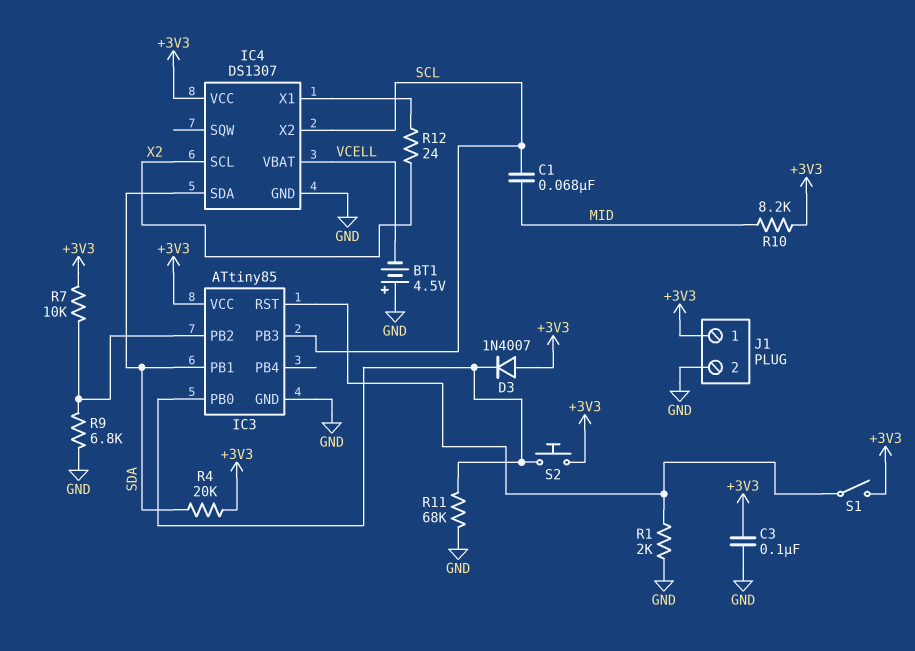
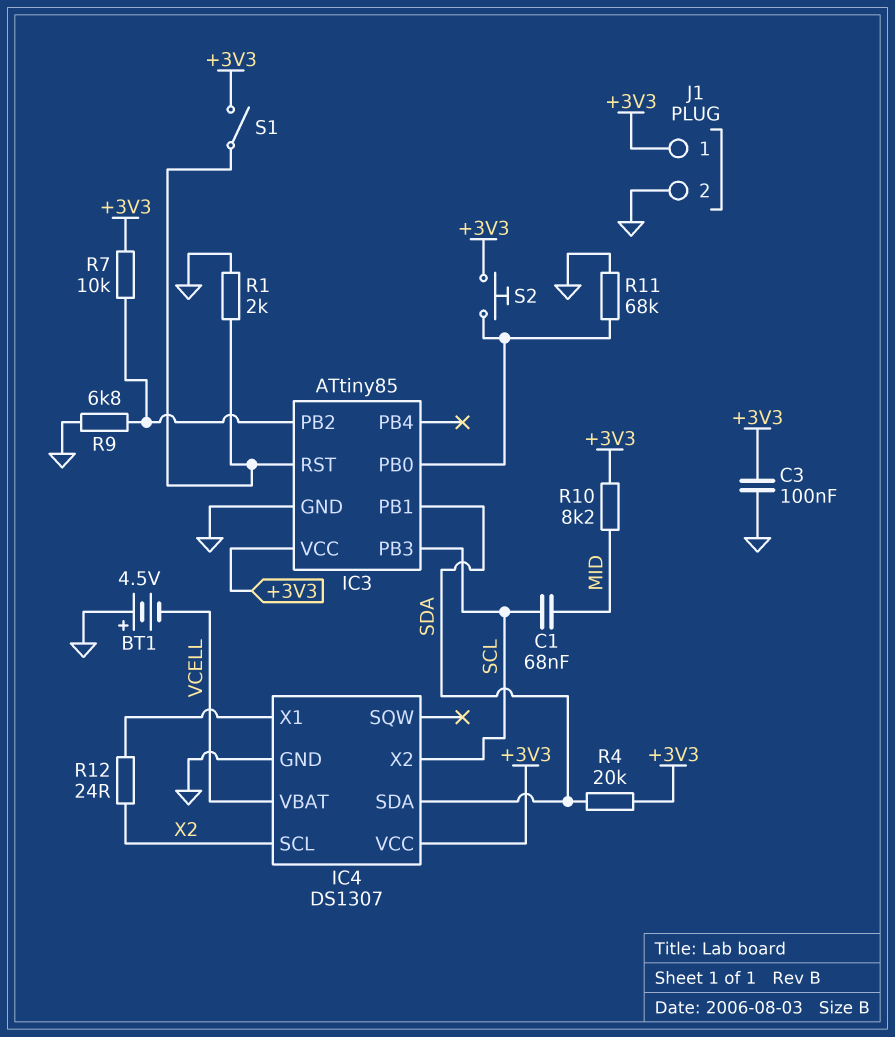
D3: diode 1N4007 (A +3V3, K IC3/PB0) -> none

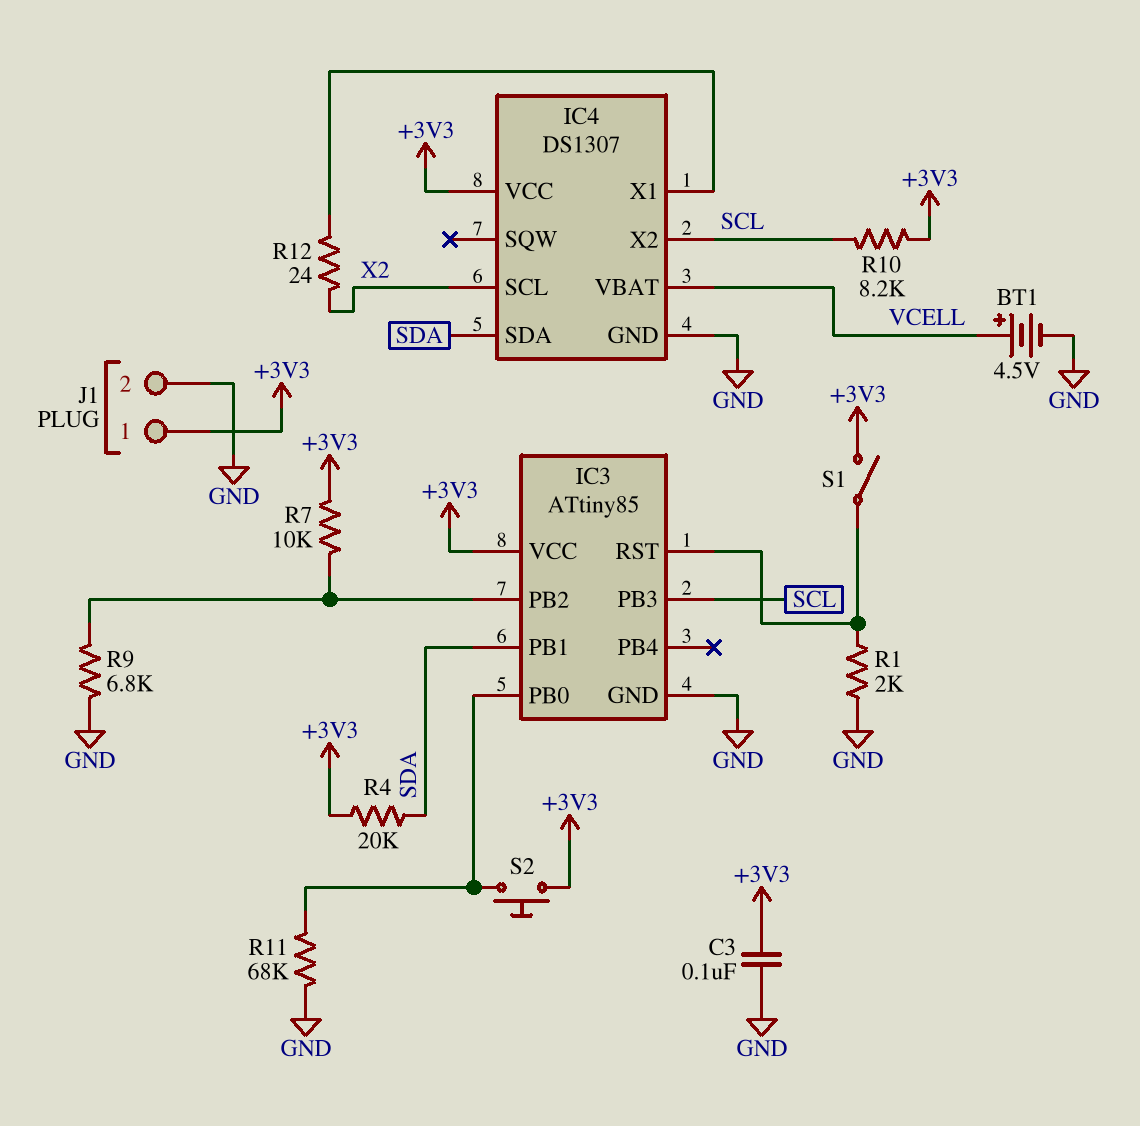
BT1: 4.5V (plus GND, minus VCELL) -> 4.5V (plus VCELL, minus GND)
C1: 68nF (MID, SCL) -> none
R10: 8.2k (+3V3, MID) -> 8.2k (+3V3, SCL)

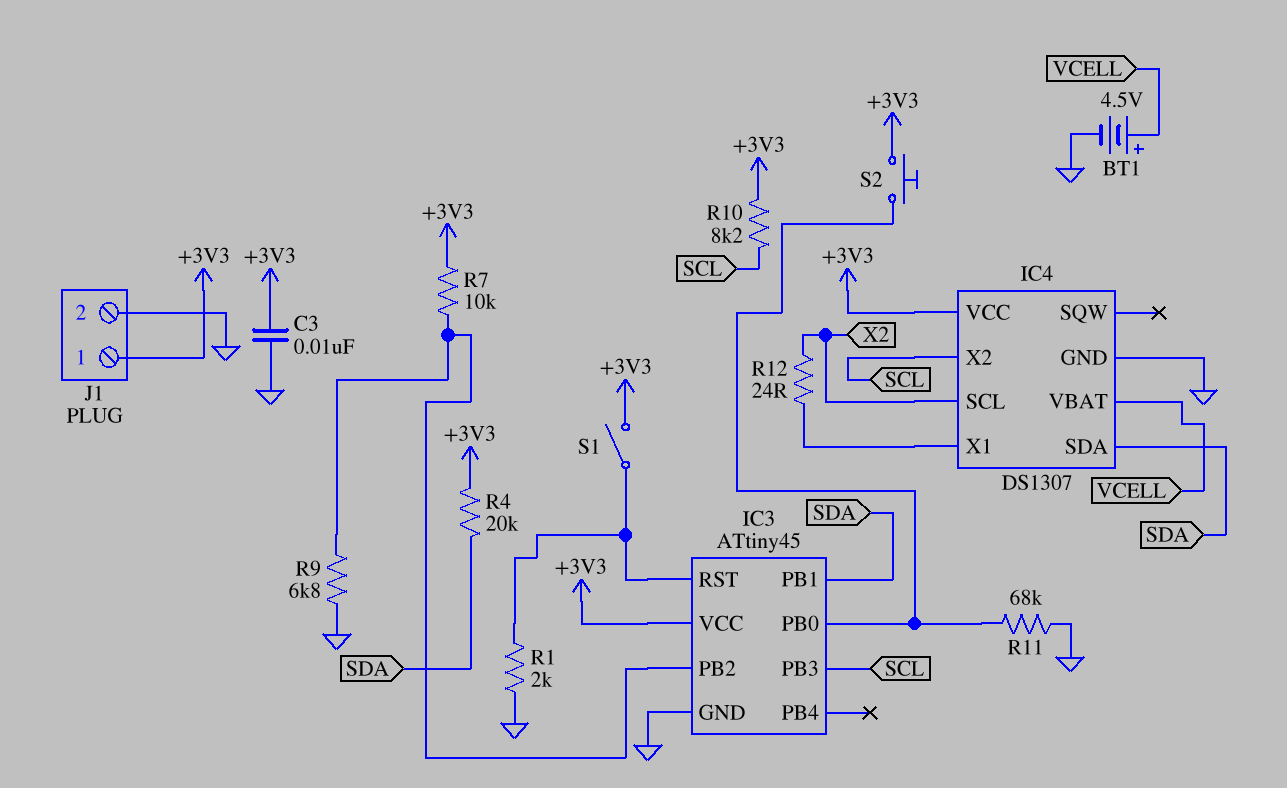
C3: 100nF (+3V3, GND) -> 10nF (+3V3, GND)
IC3: ATtiny85 -> ATtiny45

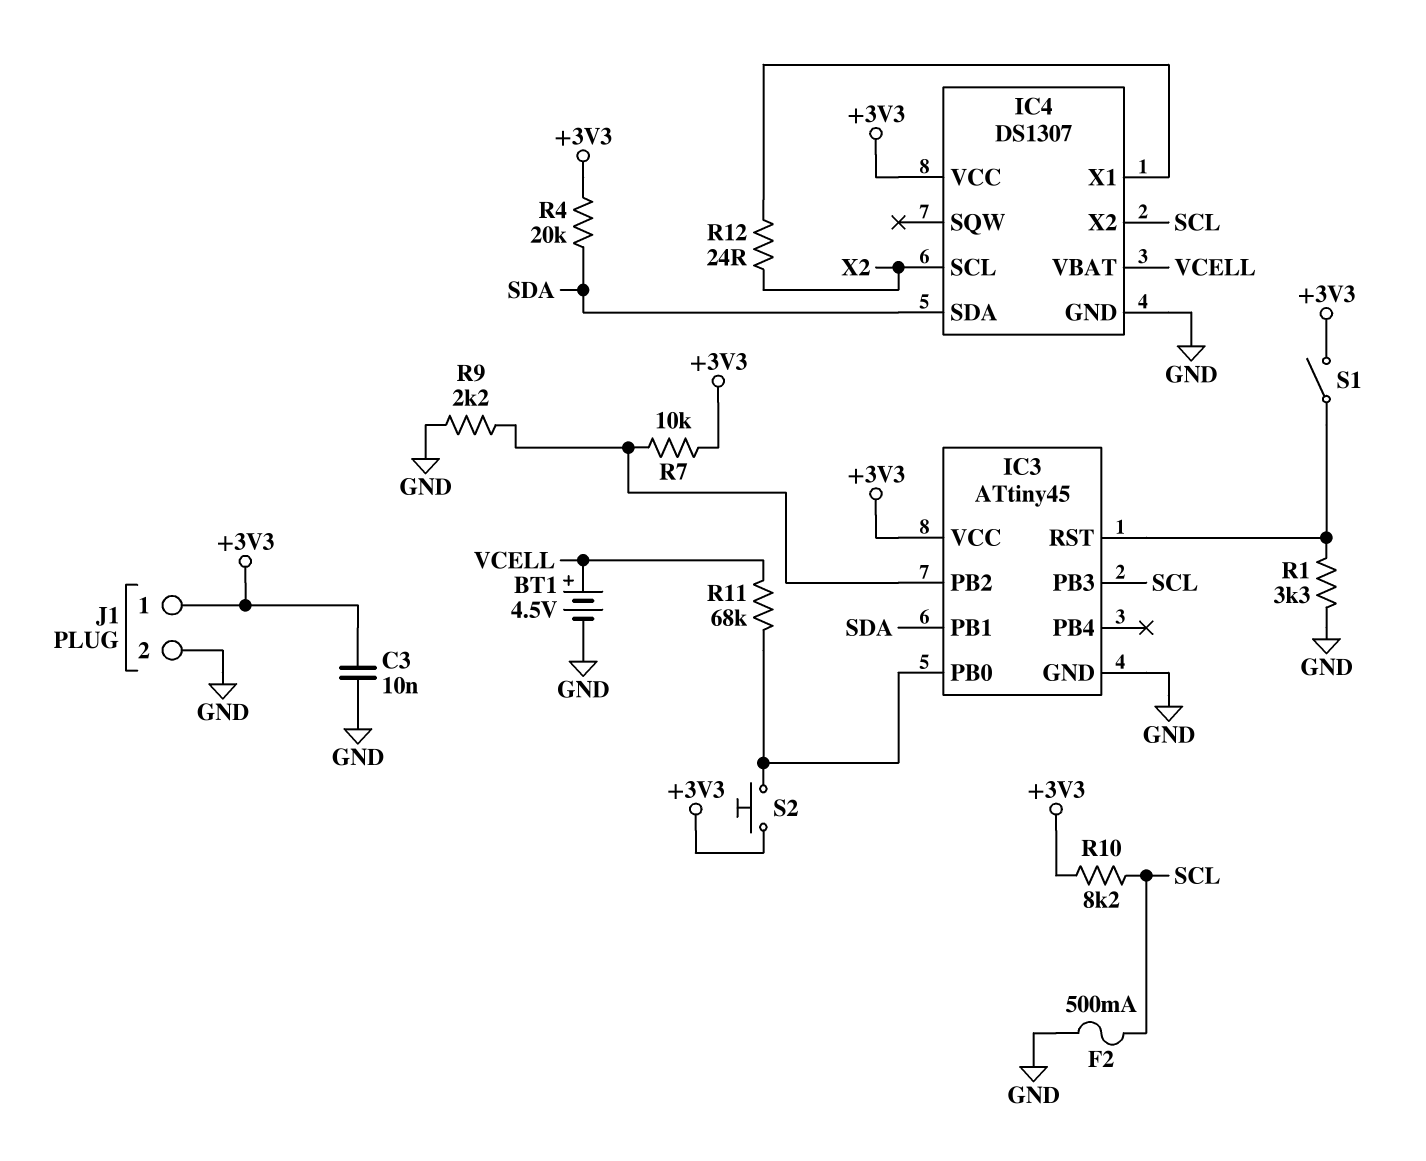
F2: none -> 500mA (GND, SCL)
R1: 2k (GND, IC3/RST) -> 3.3k (GND, IC3/RST)
R9: 6.8k (GND, IC3/PB2) -> 2.2k (GND, IC3/PB2)
R11: 68k (GND, IC3/PB0) -> 68k (IC3/PB0, VCELL)

